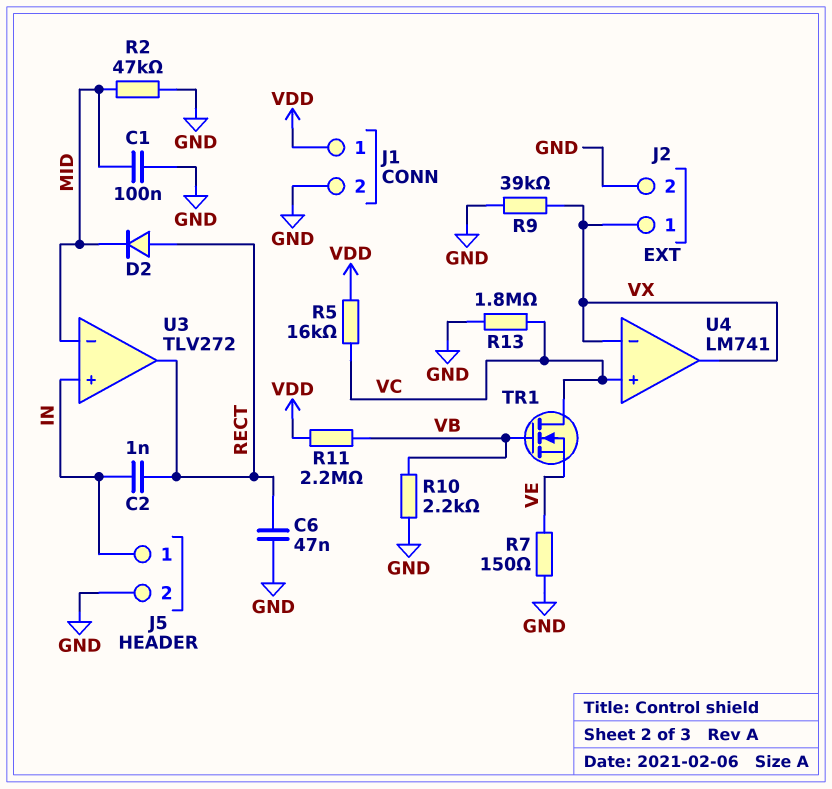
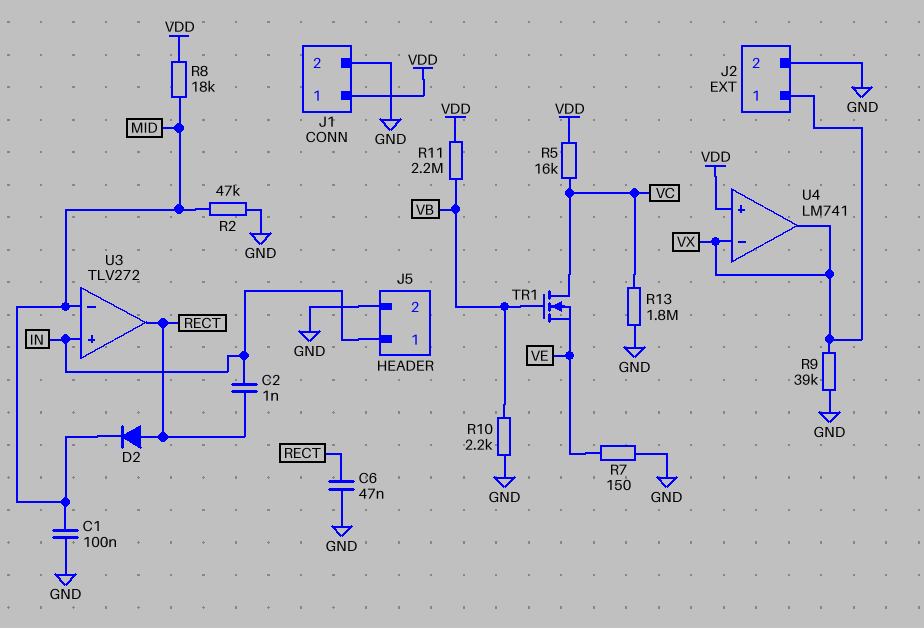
R8: none -> 18k (MID, VDD)
U4 pin in+: VC -> VDD

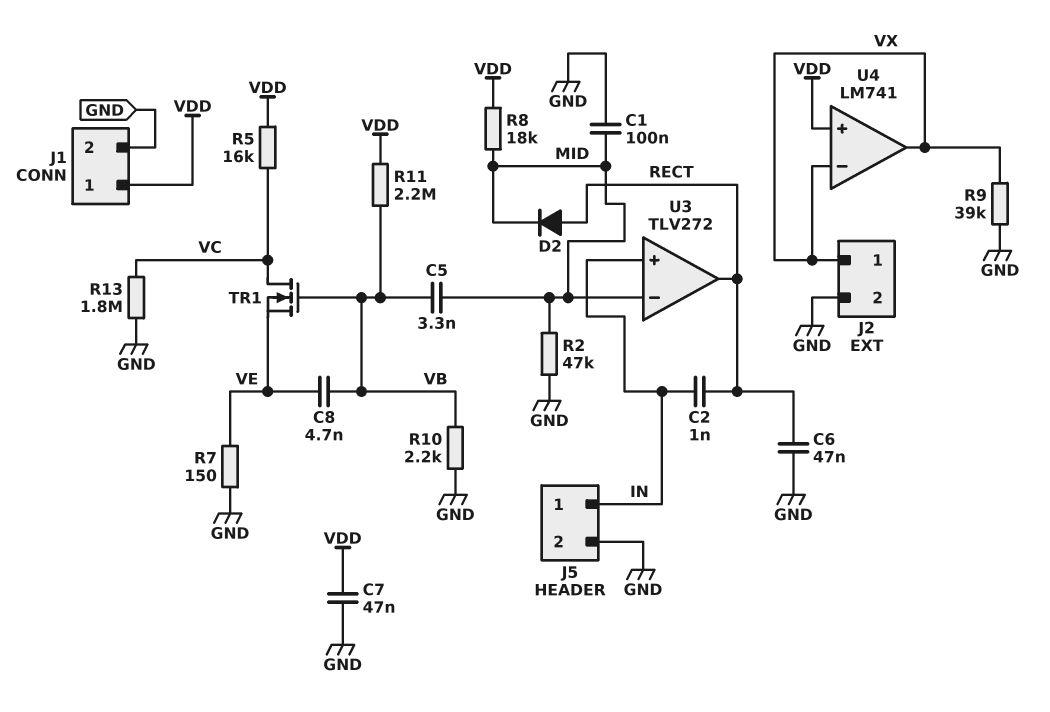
C5: none -> 3.3nF (MID, VB)
C7: none -> 47nF (GND, VDD)
C8: none -> 4.7nF (VB, VE)

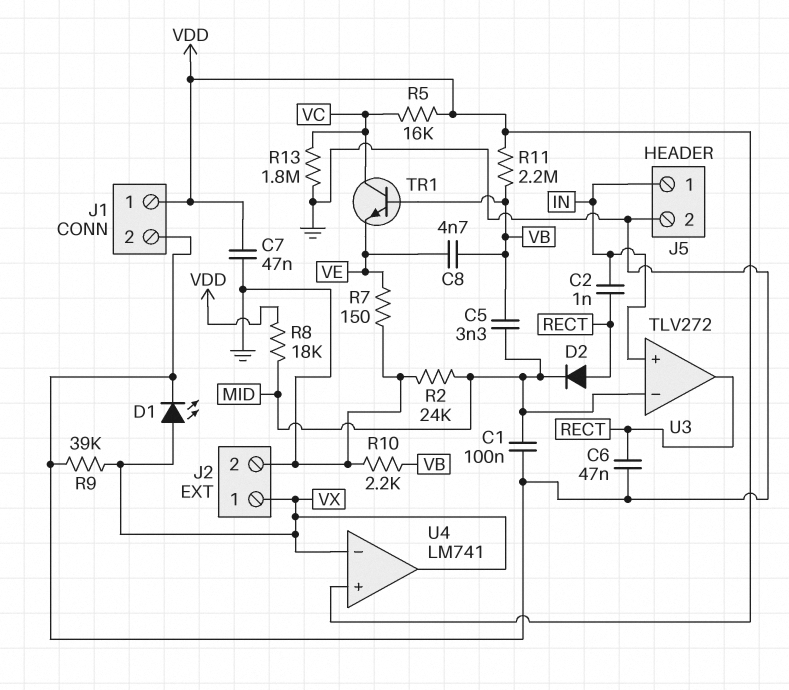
D1: none -> LED (A VX, K GND)
R2: 47k (GND, MID) -> 24k (GND, MID)
TR1: NMOS (G VB, D VC, S VE) -> NPN (B VB, C VC, E VE)

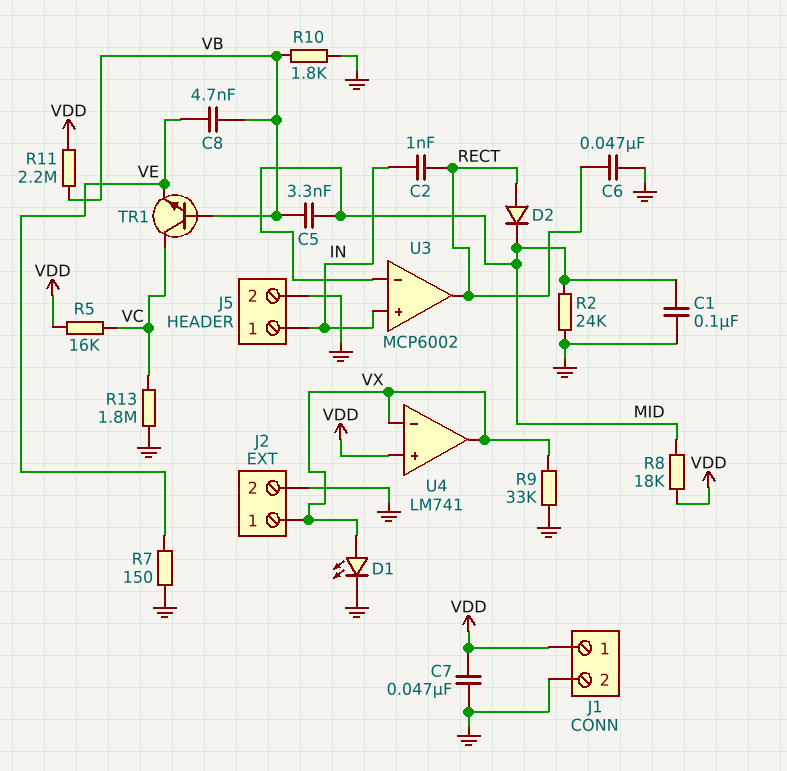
R9: 39k (GND, VX) -> 33k (GND, VX)
R10: 2.2k (GND, VB) -> 1.8k (GND, VB)
U3: TLV272 -> MCP6002

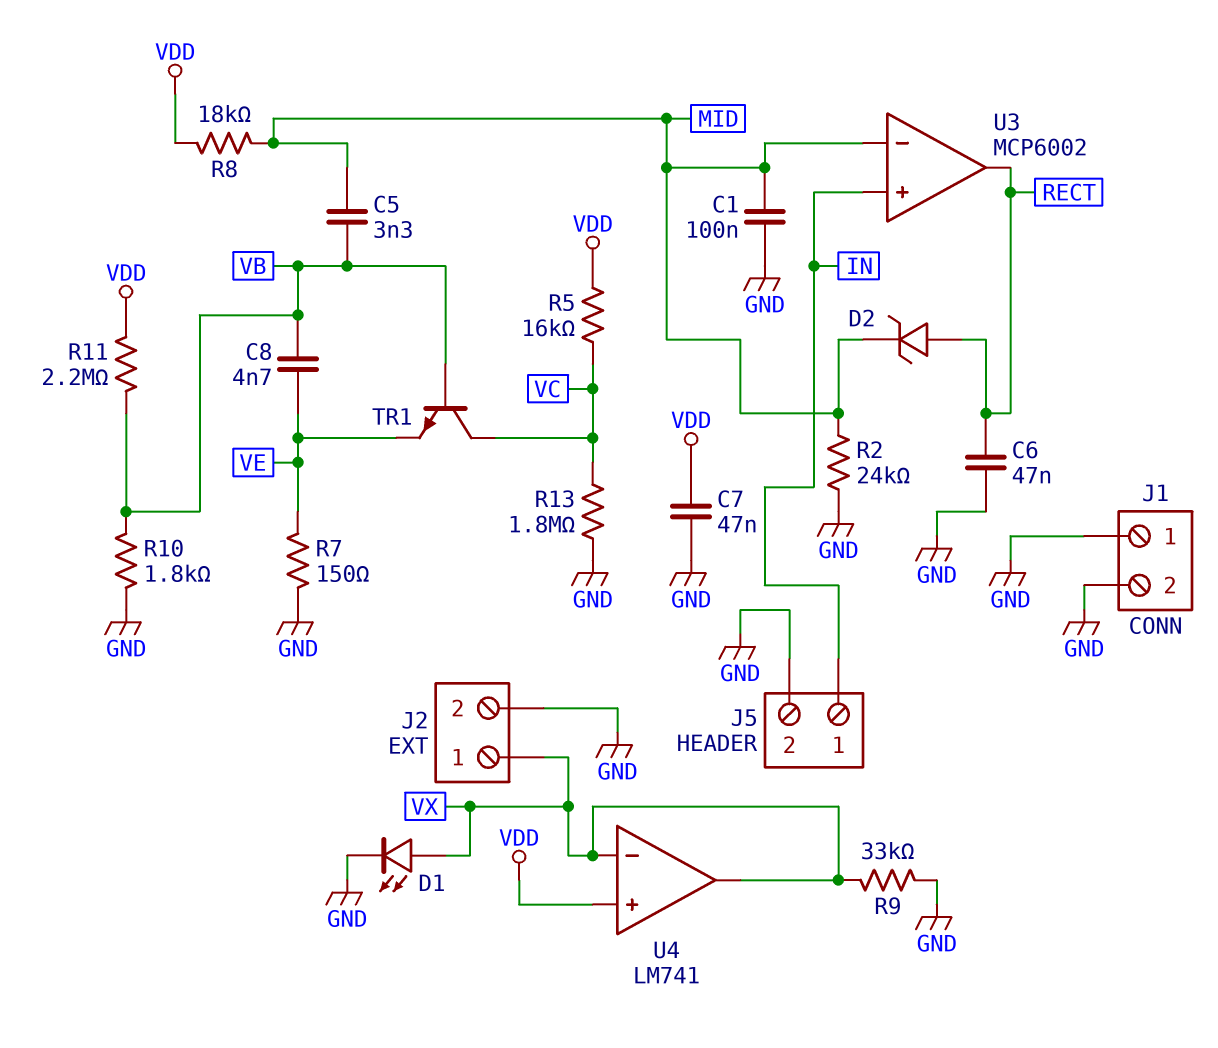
C2: 1nF (IN, RECT) -> none
D2: diode (A RECT, K MID) -> zener (A RECT, K MID)
J1 pin 1: VDD -> GND

